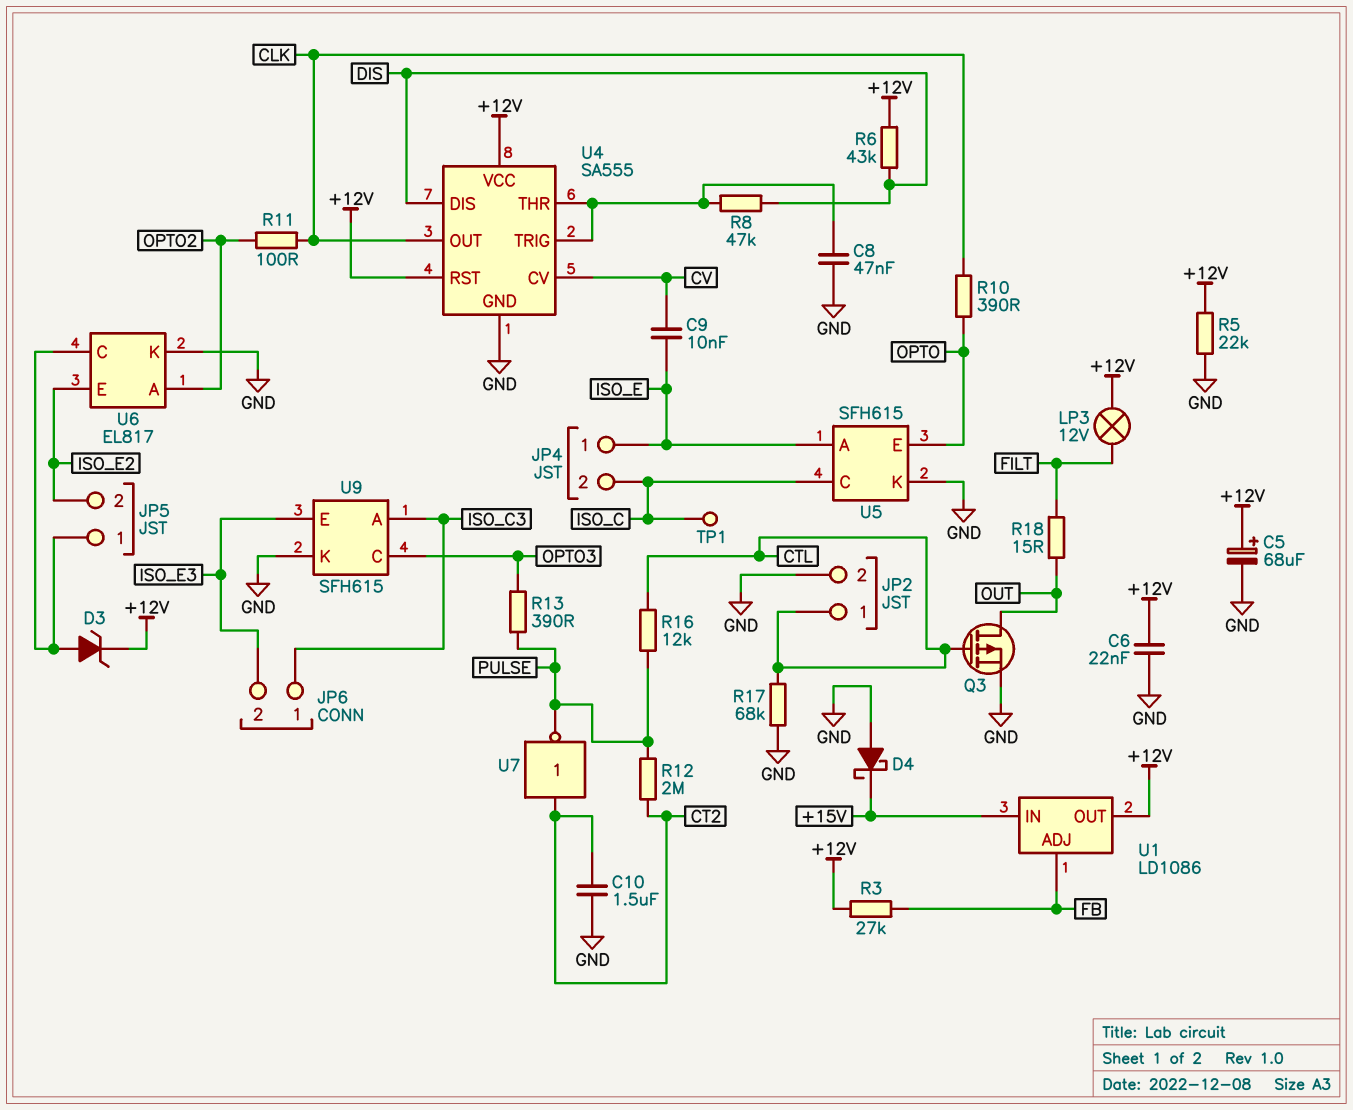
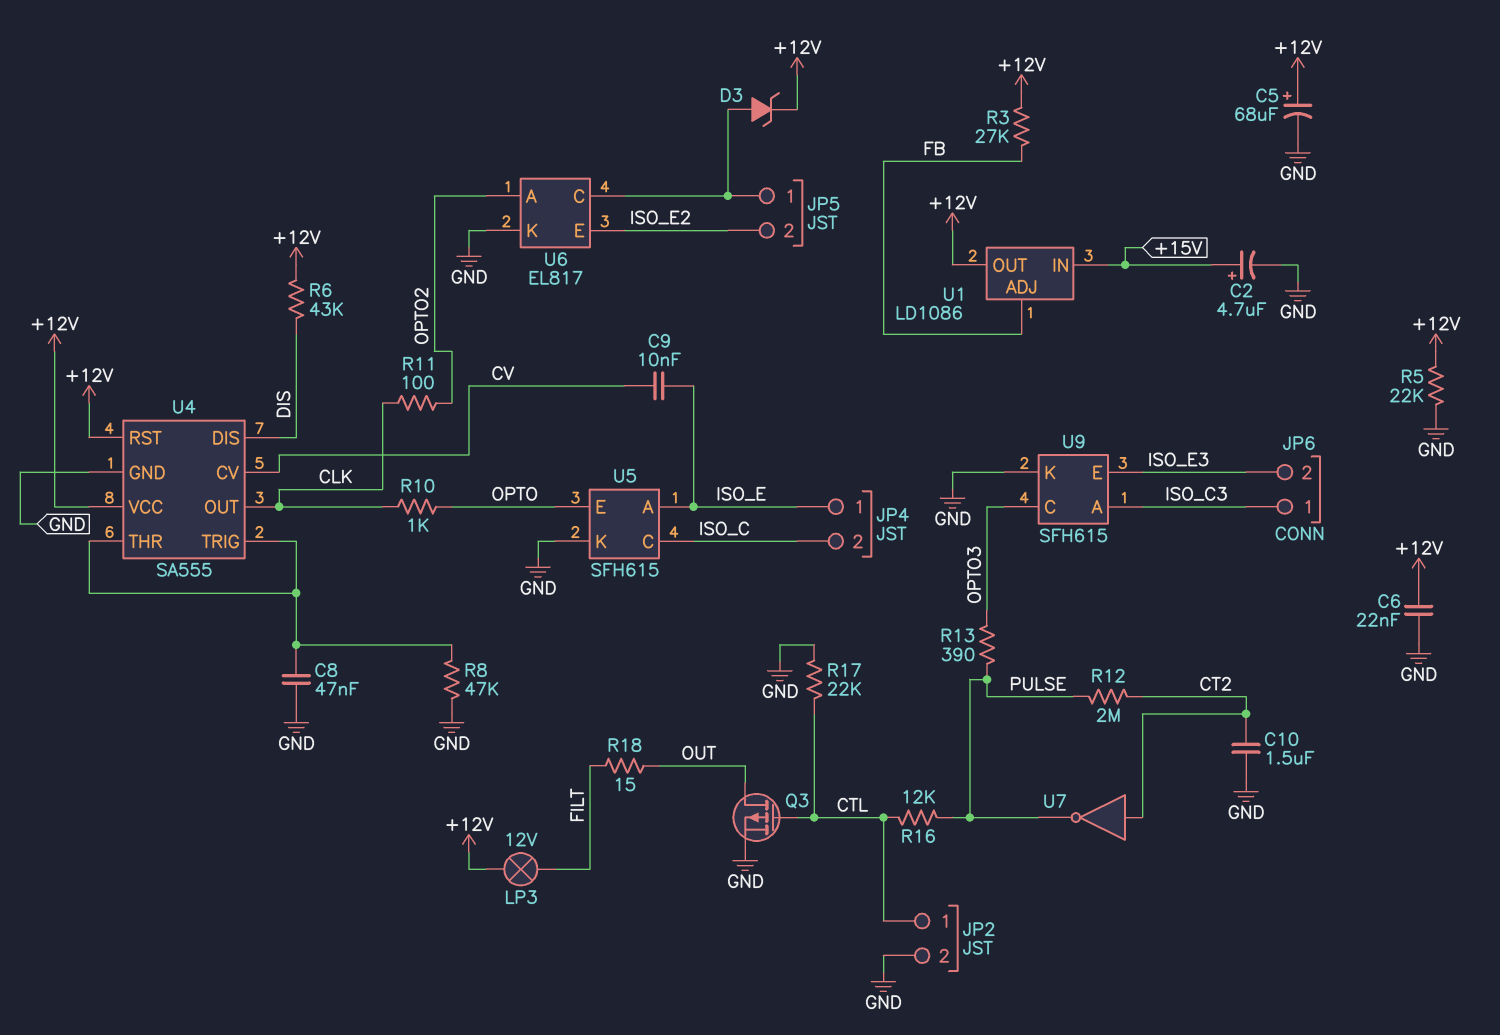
C2: none -> 4.7uF (plus +15V, minus GND)
D4: schottky (A GND, K +15V) -> none
R8: 47k (DIS, U4/THR) -> 47k (GND, U4/THR)
R10: 390 (CLK, OPTO) -> 1k (CLK, OPTO)
R17: 68k (CTL, GND) -> 22k (CTL, GND)
TP1: test point (ISO_C) -> none

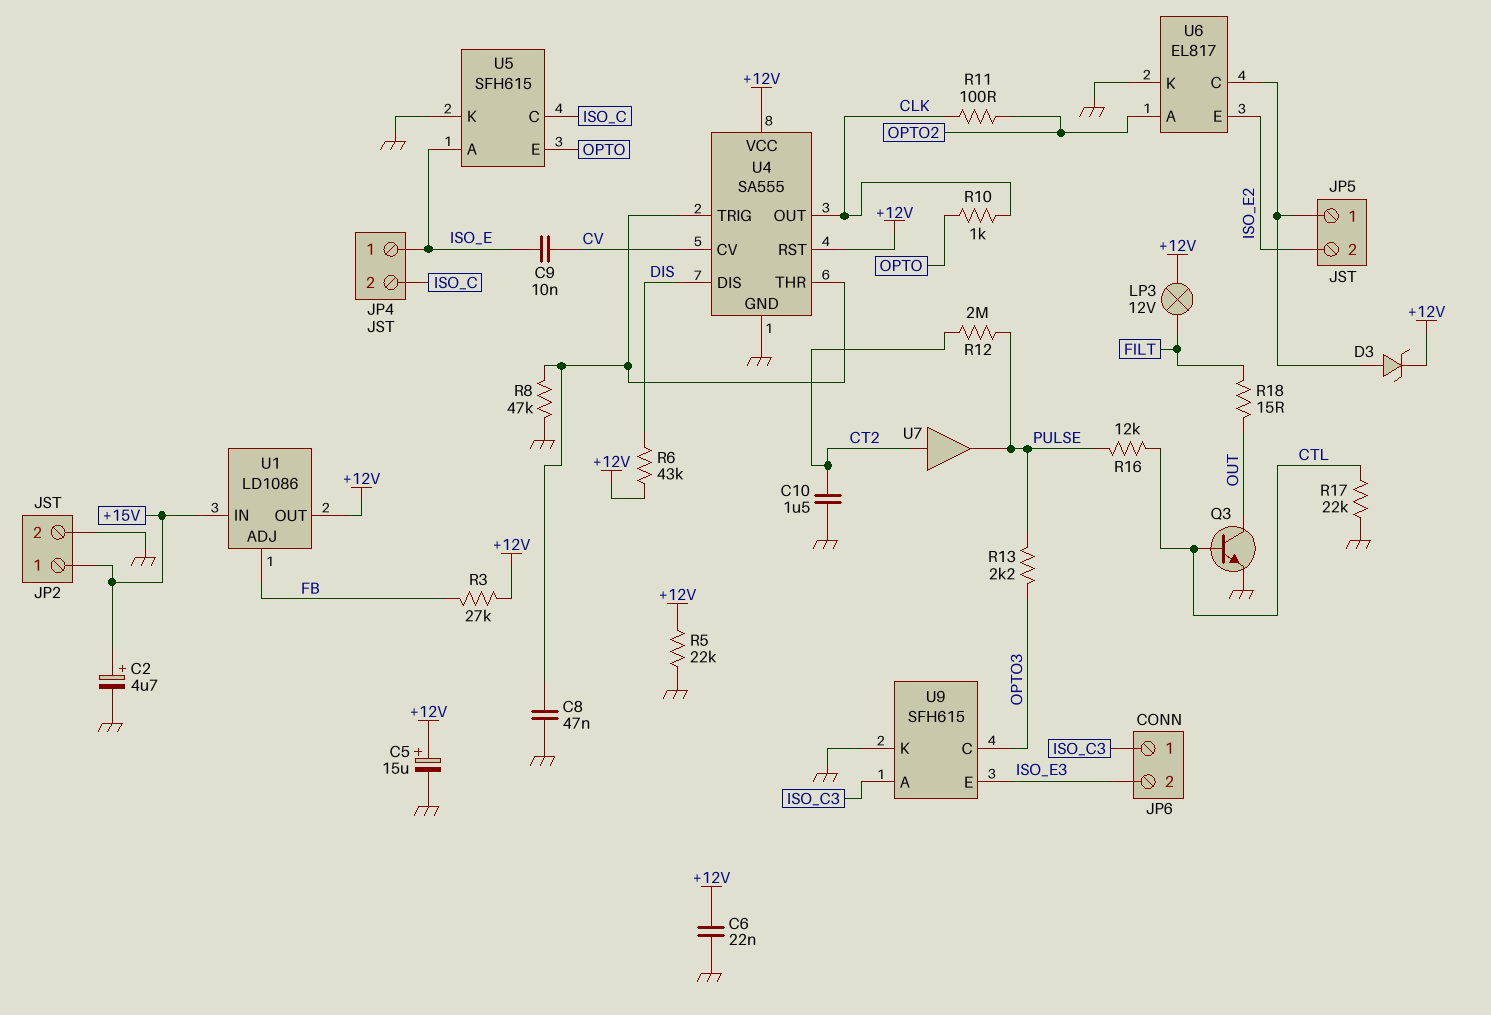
C5: 68uF (plus +12V, minus GND) -> 15uF (plus +12V, minus GND)
JP2 pin 1: CTL -> +15V
Q3: PMOS (G CTL, D OUT, S GND) -> NPN (B CTL, C OUT, E GND)
R13: 390 (OPTO3, PULSE) -> 2.2k (OPTO3, PULSE)
U7: NOT (in CT2, out PULSE) -> buffer (in CT2, out PULSE)

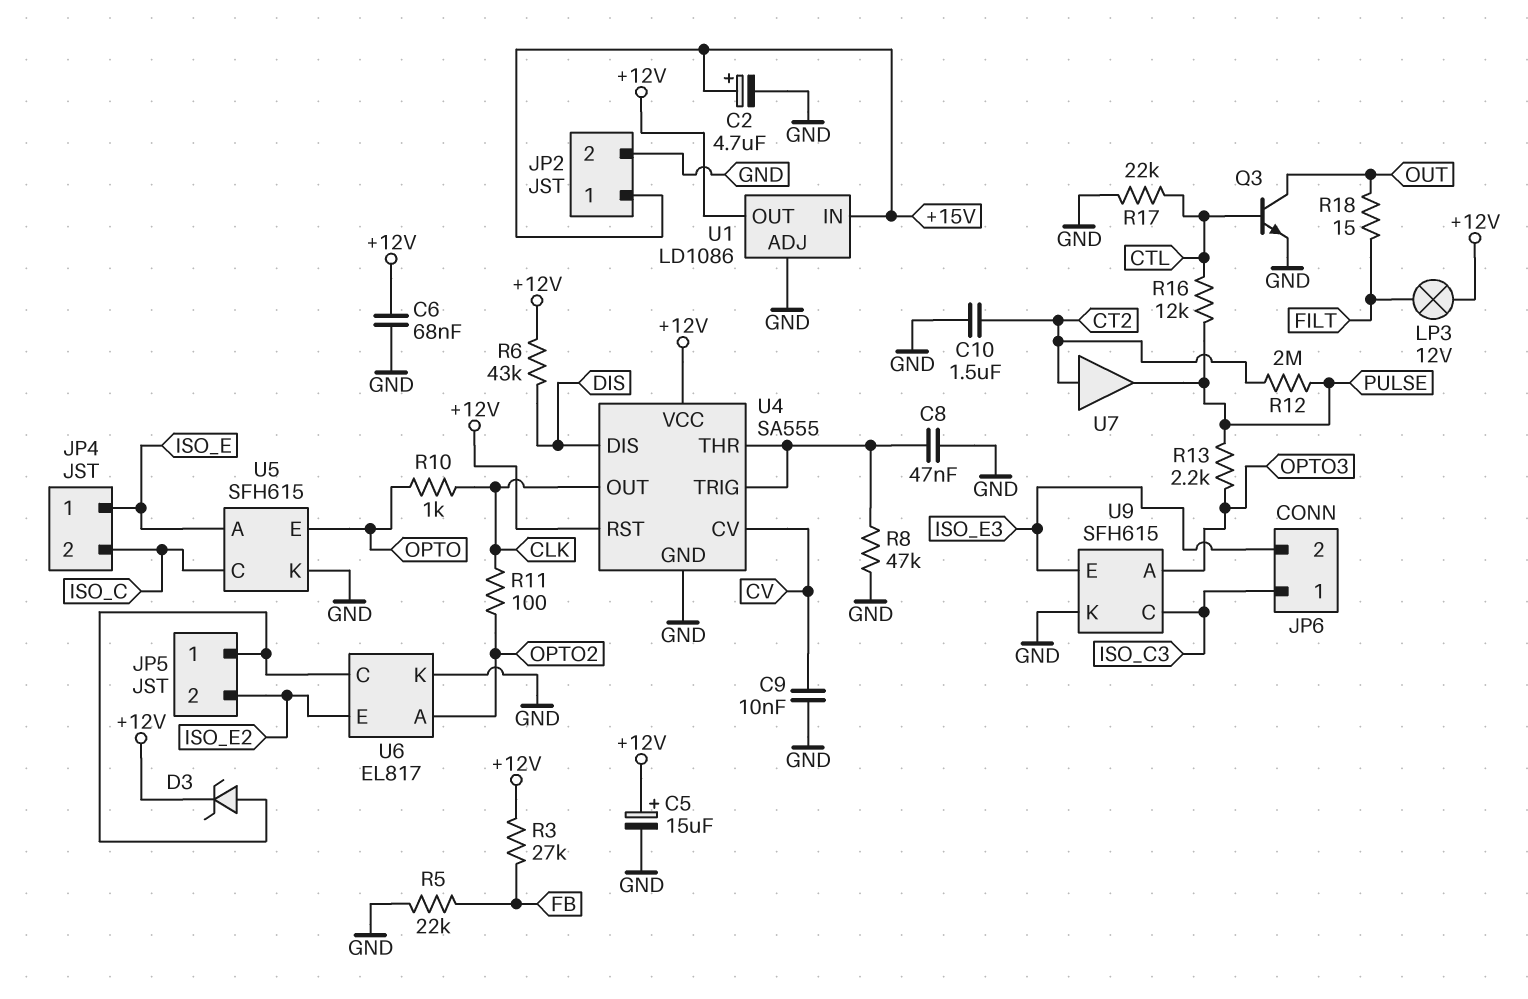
C6: 22nF (+12V, GND) -> 68nF (+12V, GND)
C9: 10nF (CV, ISO_E) -> 10nF (CV, GND)
R5: 22k (+12V, GND) -> 22k (FB, GND)
U1 pin ADJ: FB -> GND
U9 pin A: ISO_C3 -> OPTO3
U9 pin C: OPTO3 -> ISO_C3

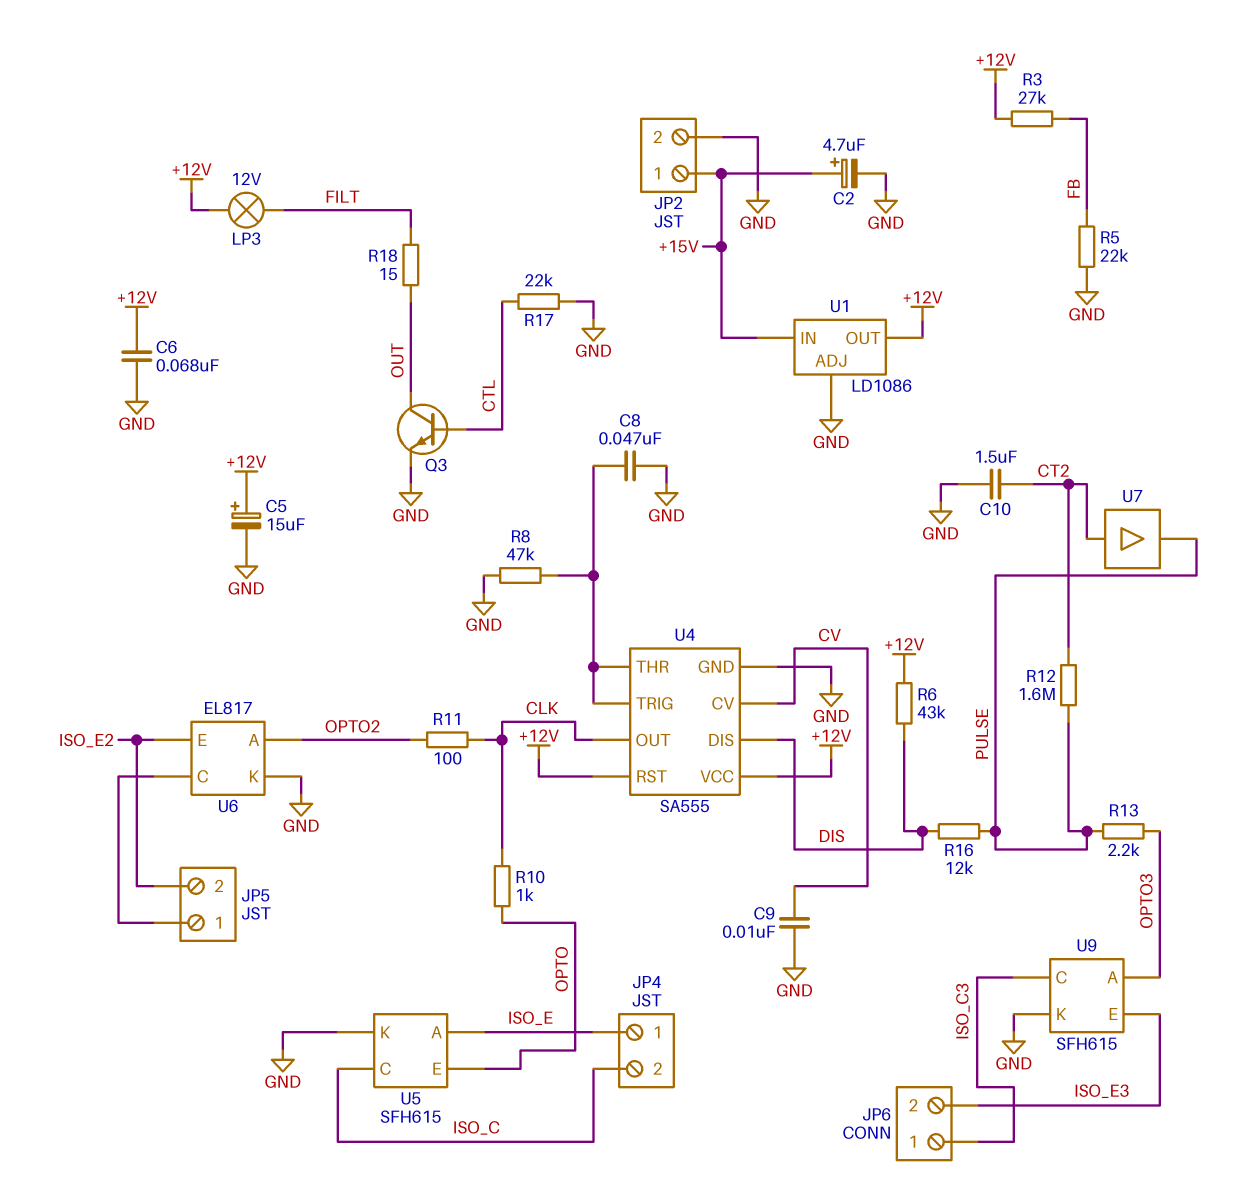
D3: zener (A JP5/1, K +12V) -> none
R12: 2M (CT2, PULSE) -> 1.6M (CT2, PULSE)
R16: 12k (CTL, PULSE) -> 12k (DIS, PULSE)

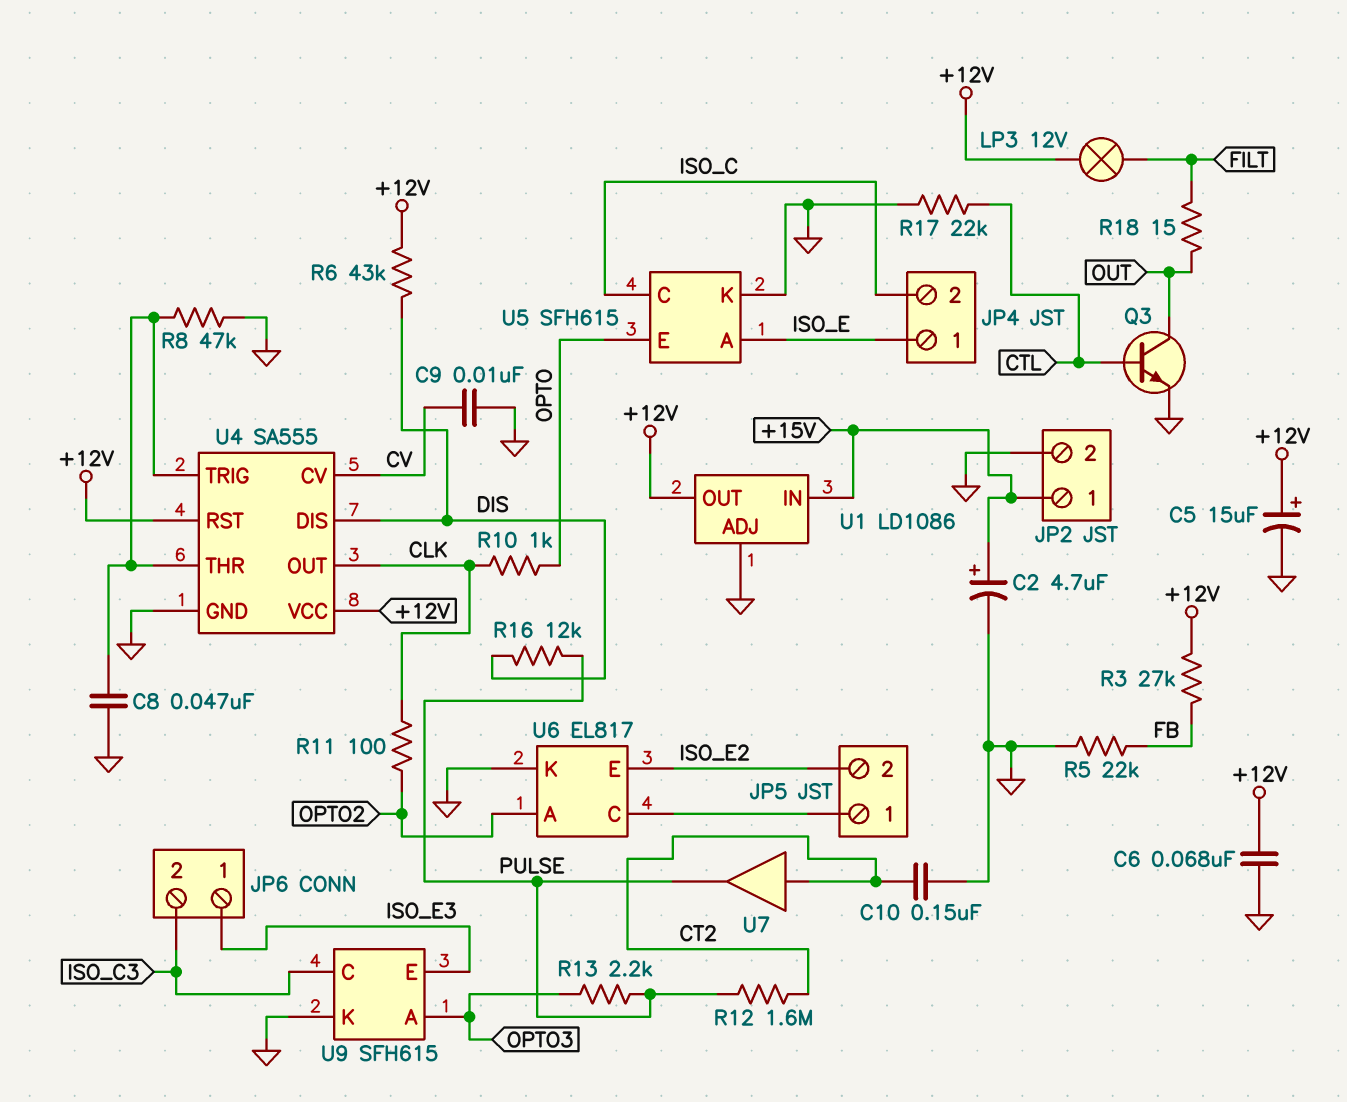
C10: 1.5uF (CT2, GND) -> 150nF (CT2, GND)
JP6 pin 1: ISO_C3 -> ISO_E3
JP6 pin 2: ISO_E3 -> ISO_C3

